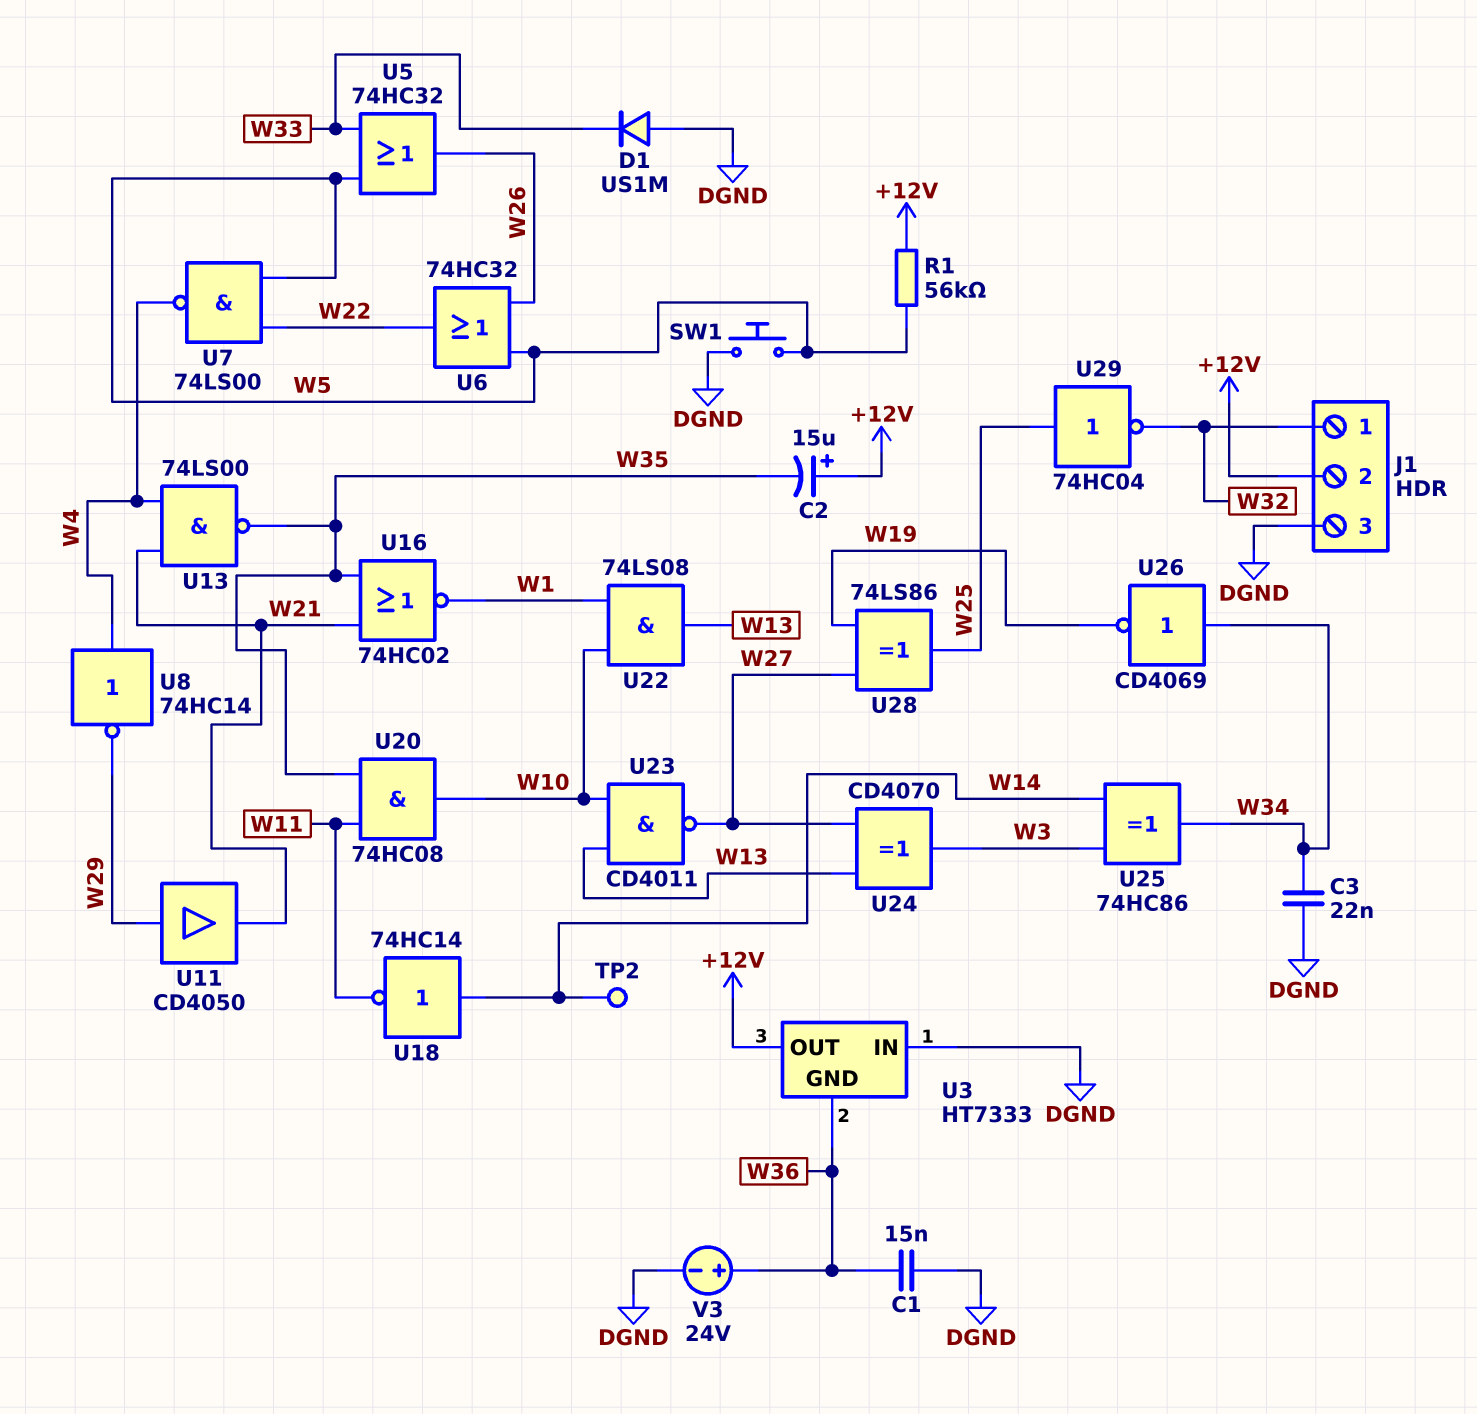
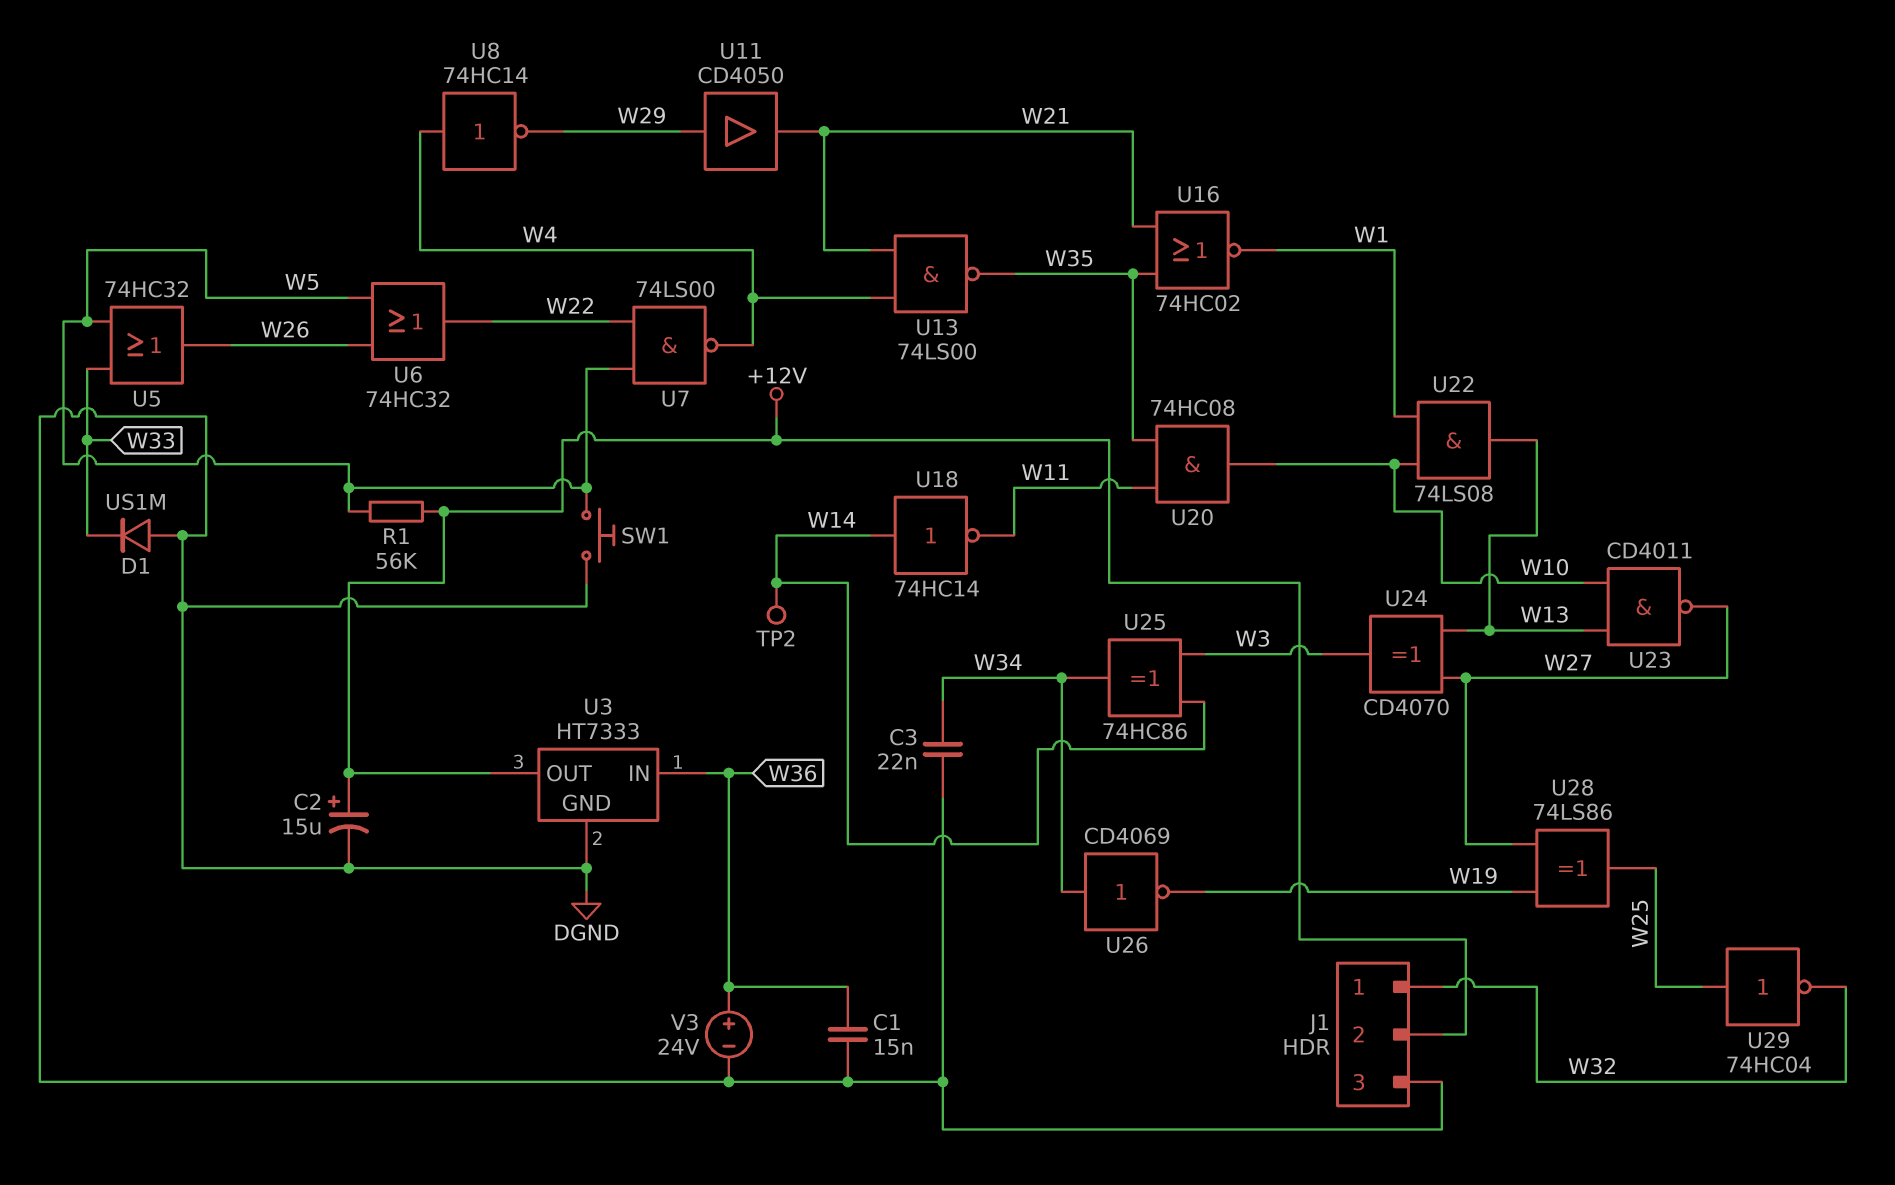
C2: 15uF (plus +12V, minus W35) -> 15uF (plus +12V, minus DGND)
U3 pin GND: W36 -> DGND
U3 pin IN: DGND -> W36

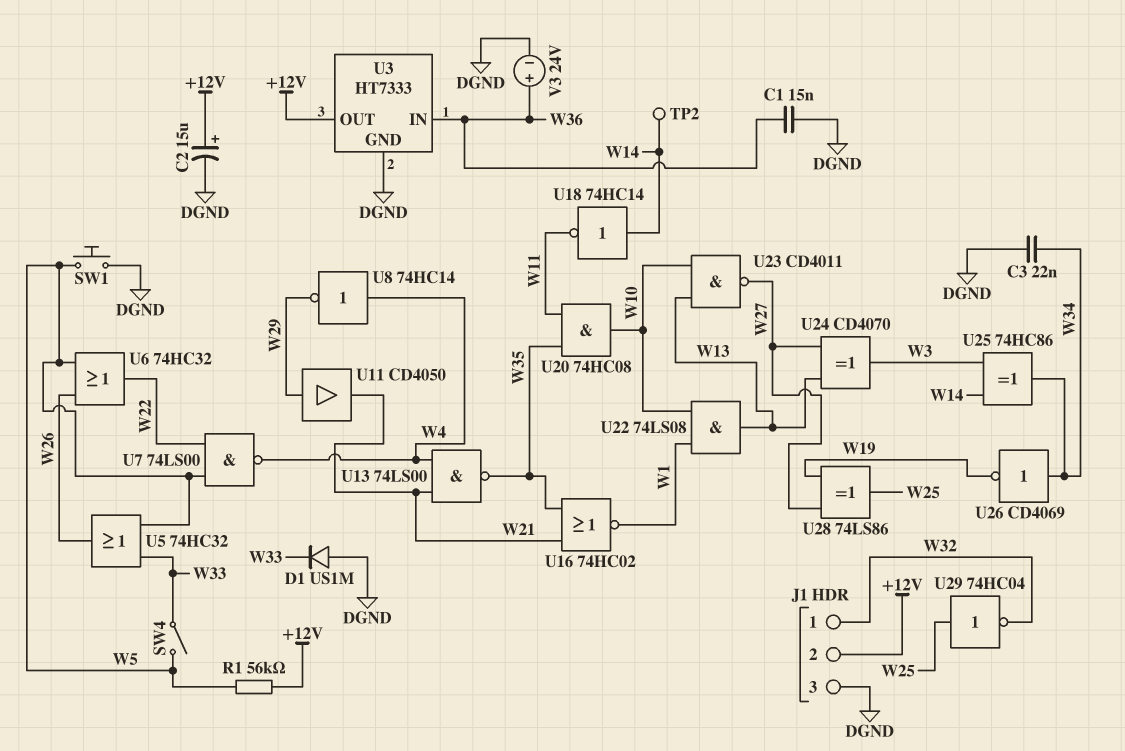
SW4: none -> switch (W5, W33)

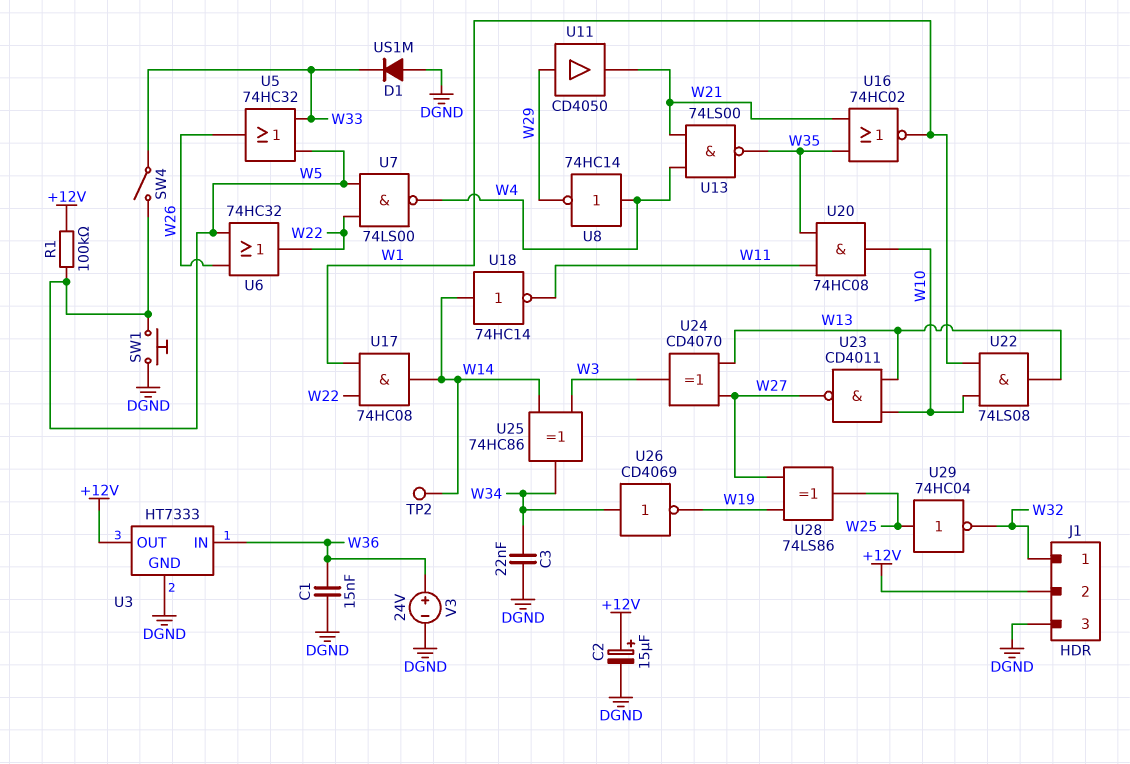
R1: 56k (+12V, W5) -> 100k (+12V, W5)
U17: none -> AND 74HC08 (in W1, in W22, out W14)

